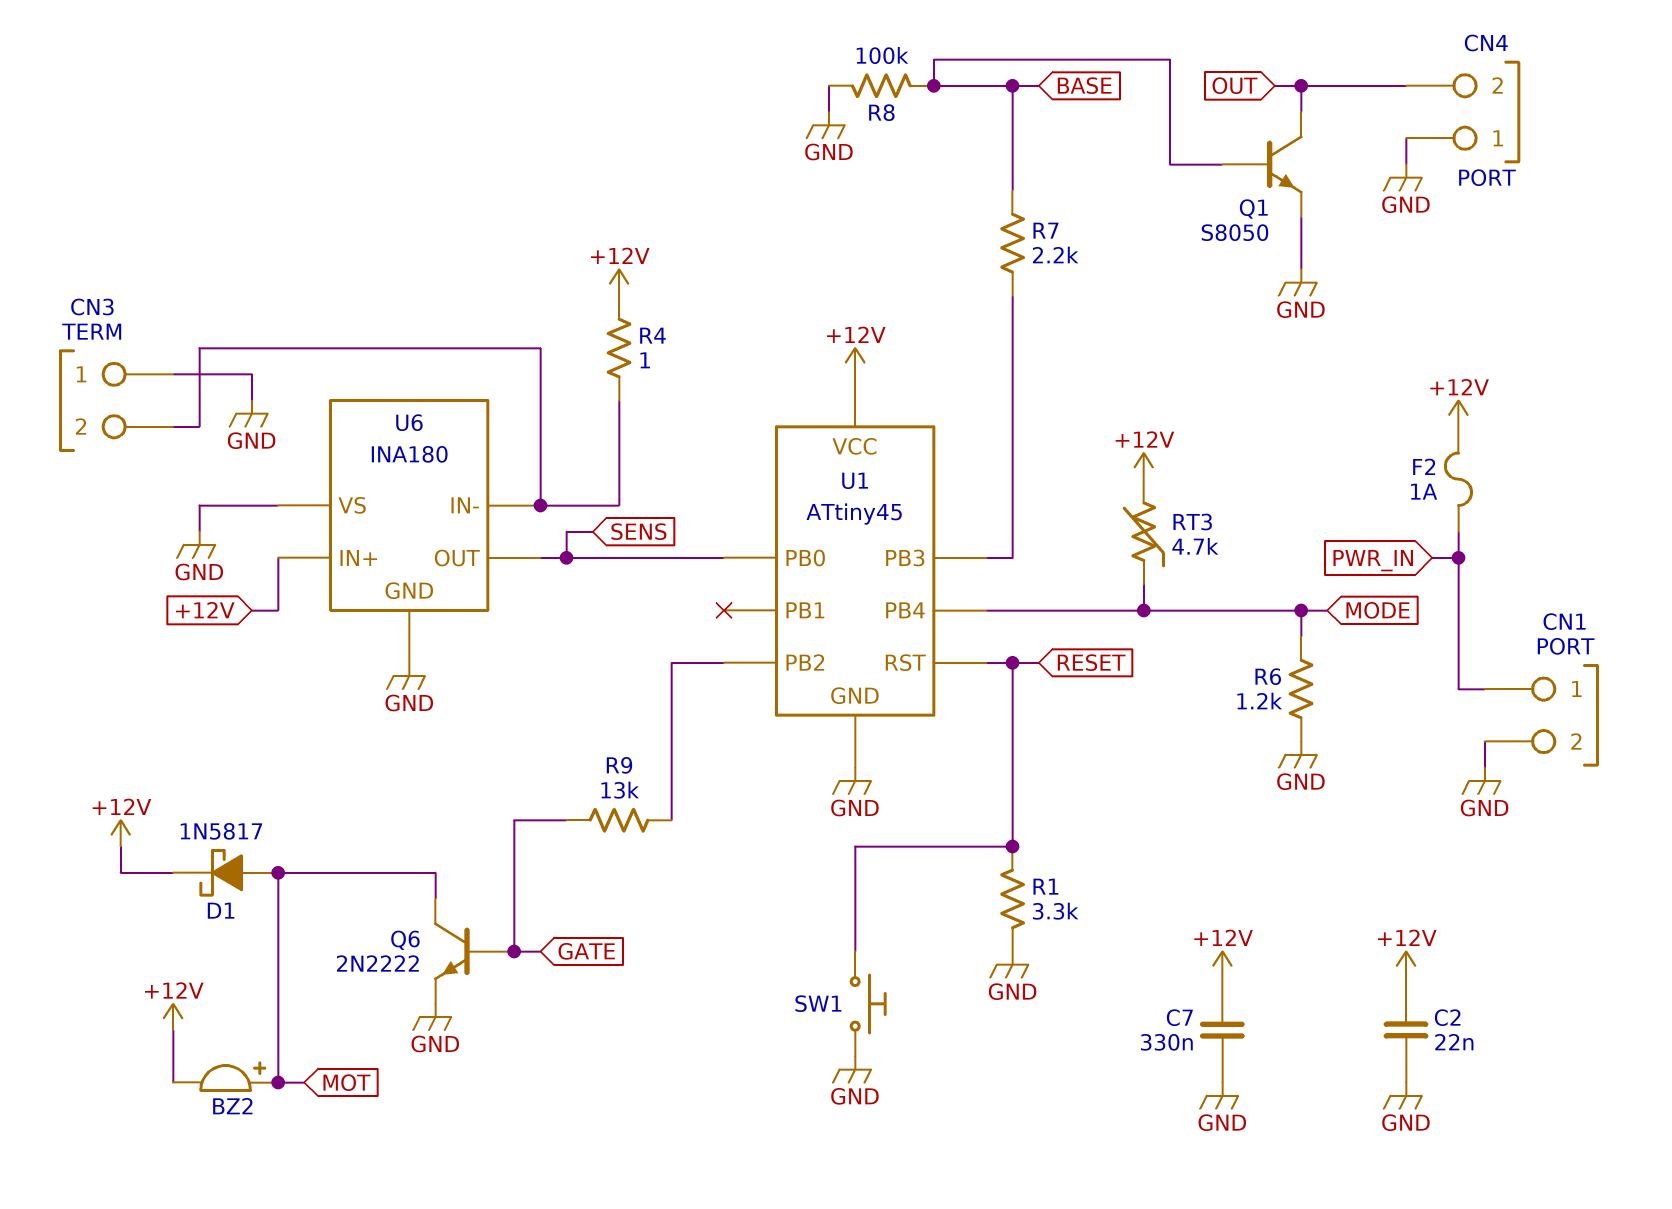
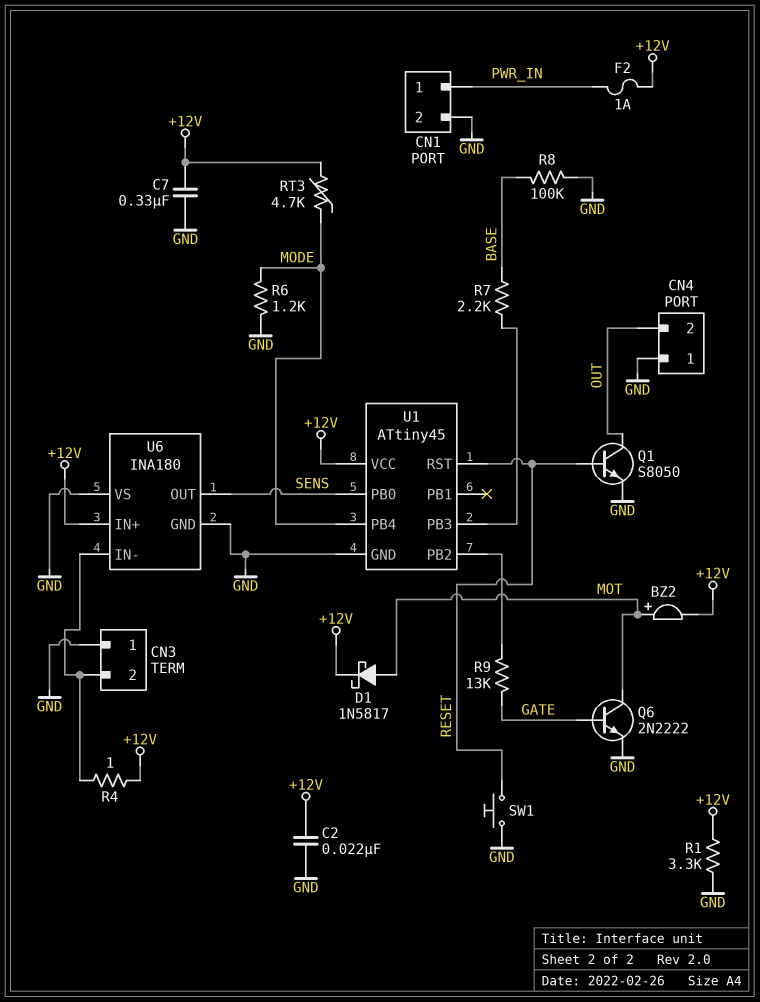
Q1: NPN S8050 (B BASE, C OUT, E GND) -> NPN S8050 (B RESET, C OUT, E GND)
R1: 3.3k (GND, RESET) -> 3.3k (+12V, GND)

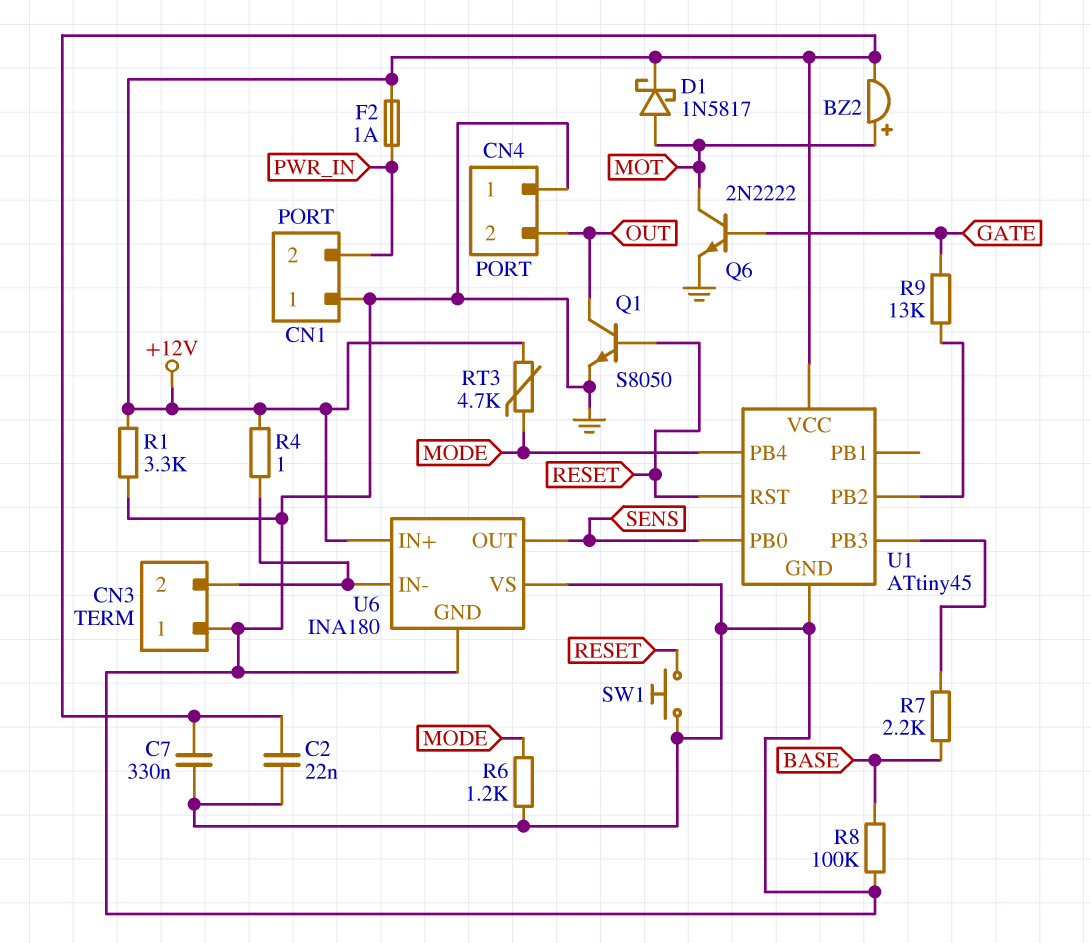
CN1 pin 1: PWR_IN -> GND
CN1 pin 2: GND -> PWR_IN

